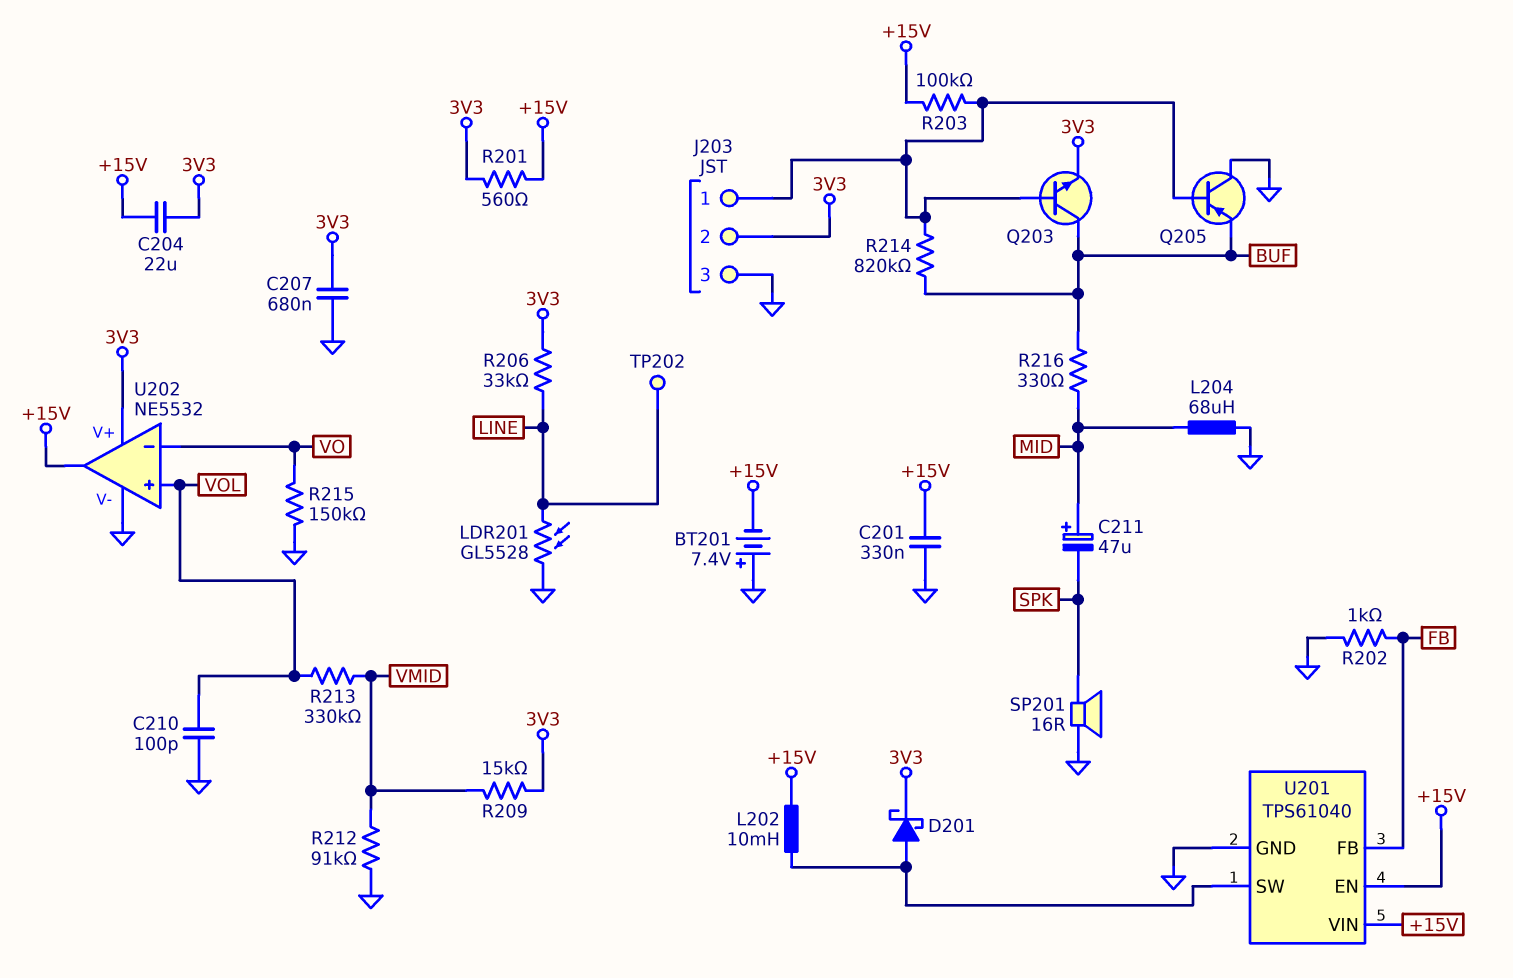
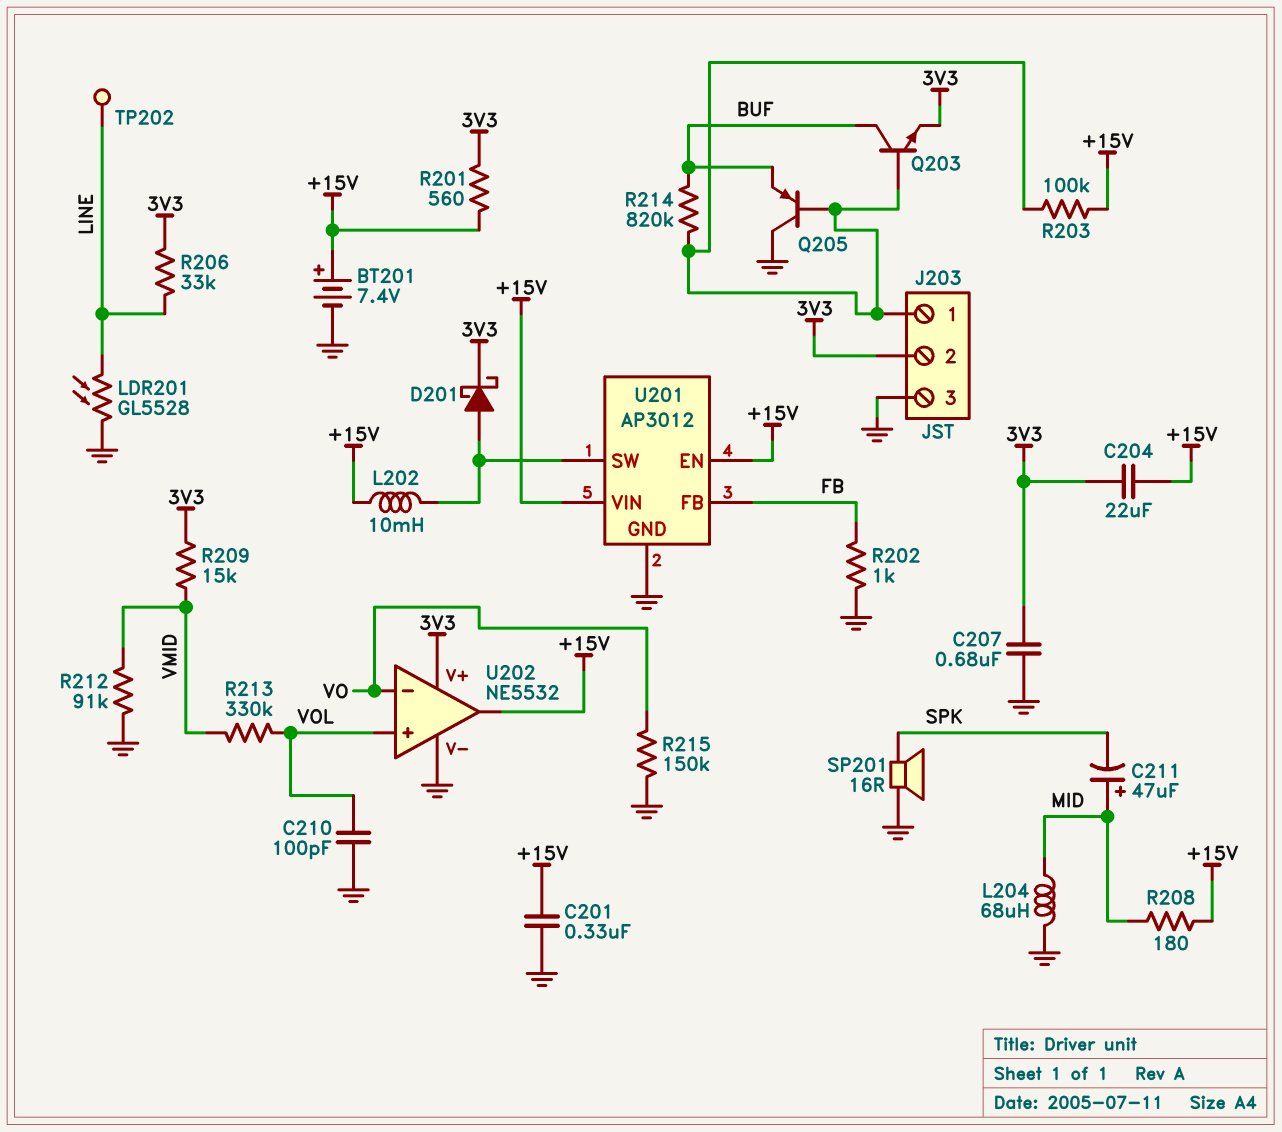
BT201: 7.4V (plus GND, minus +15V) -> 7.4V (plus +15V, minus GND)
R208: none -> 180 (+15V, MID)
R216: 330 (BUF, MID) -> none
U201: TPS61040 -> AP3012

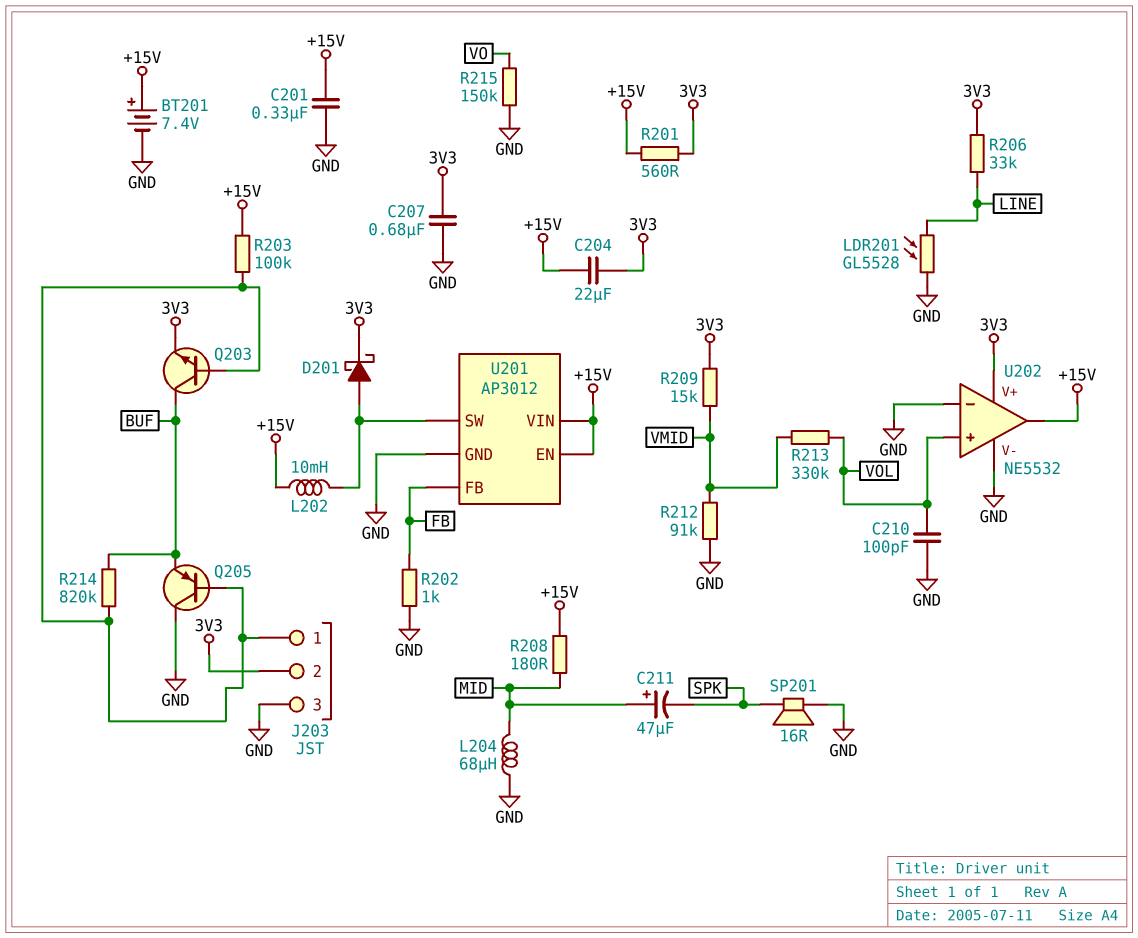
TP202: test point (LINE) -> none
U202 pin in-: VO -> GND

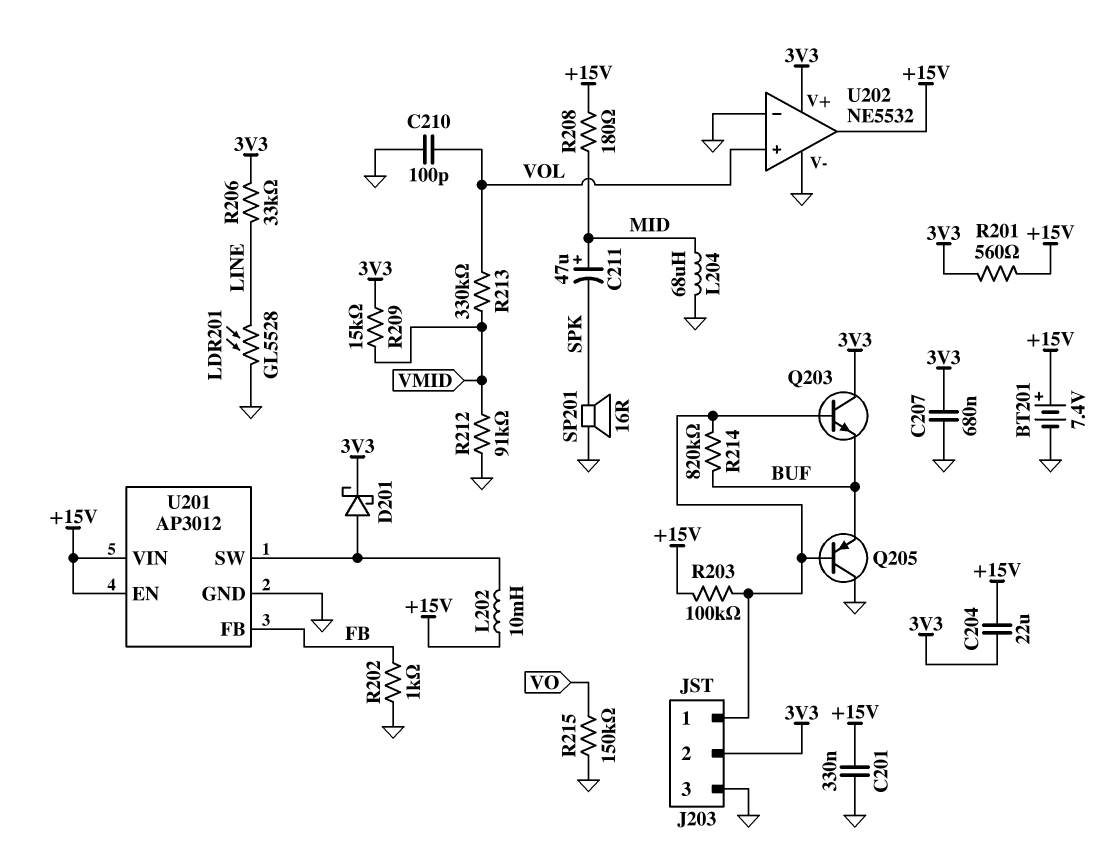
Q203: NPN (B J203/1, C BUF, E 3V3) -> NPN (B J203/1, C 3V3, E BUF)

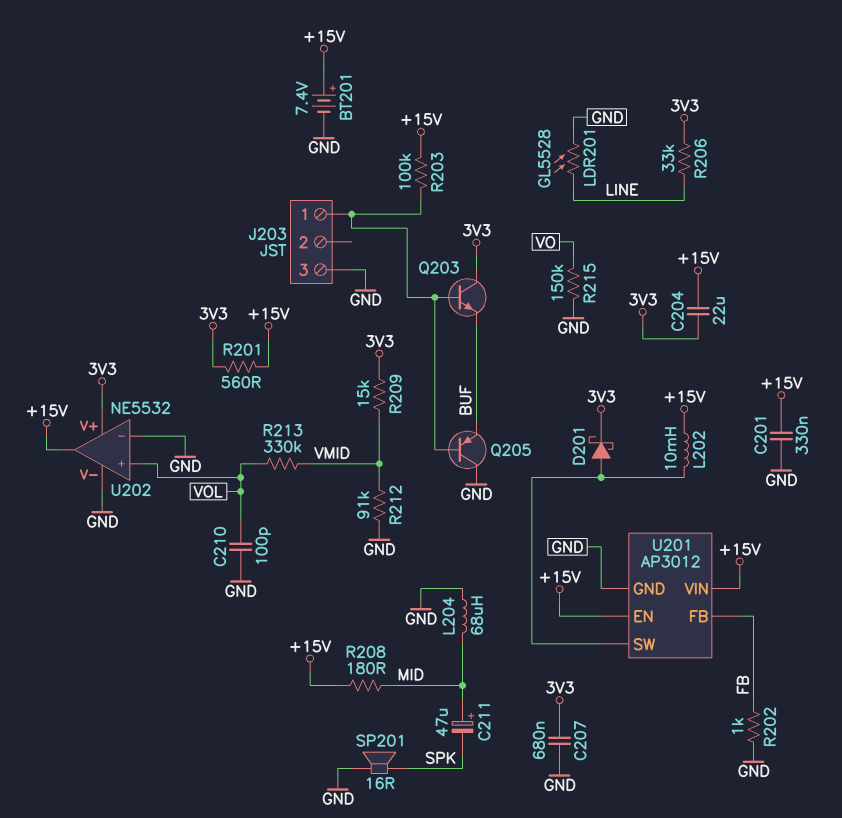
J203 pin 2: 3V3 -> none
R214: 820k (BUF, J203/1) -> none

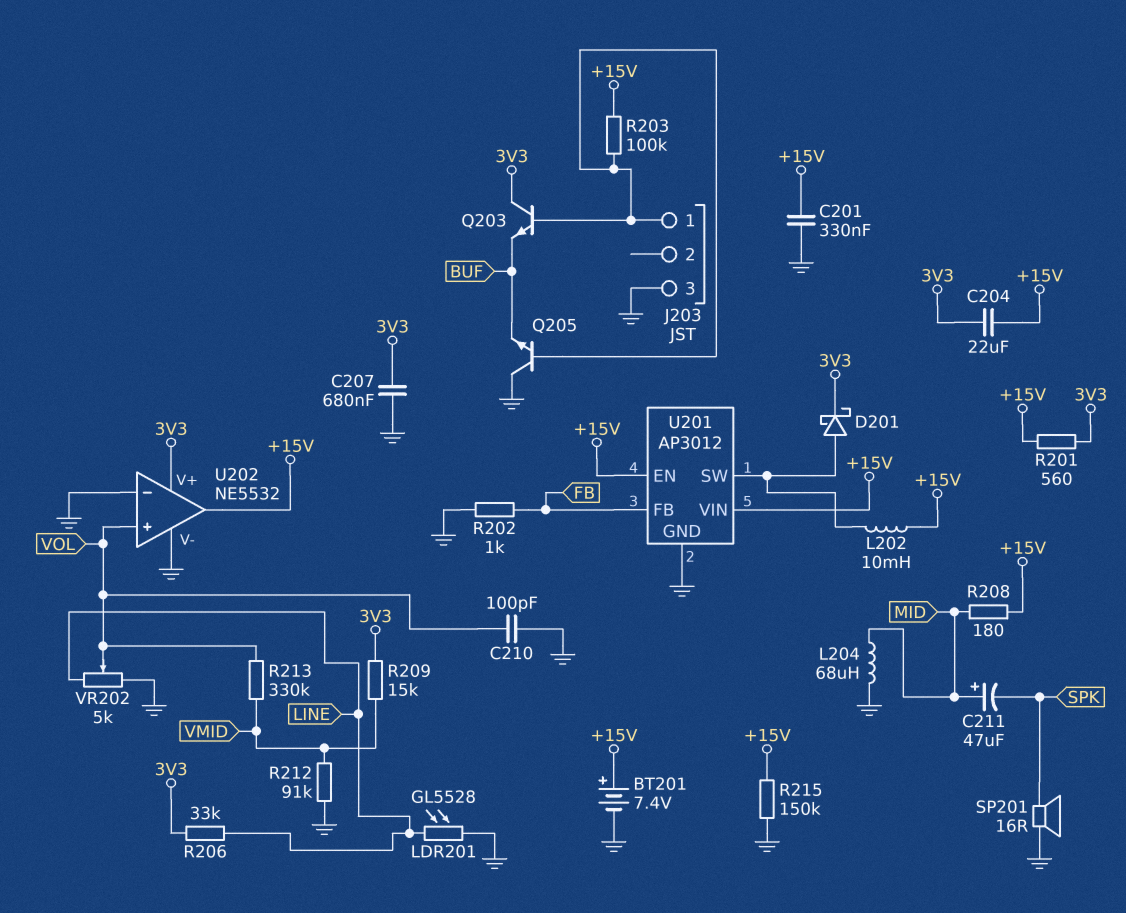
Q205: PNP (B J203/1, C GND, E BUF) -> NPN (B J203/1, C GND, E BUF)
R215: 150k (GND, VO) -> 150k (+15V, GND)
VR202: none -> 5k (GND, LINE, wiper VOL)

